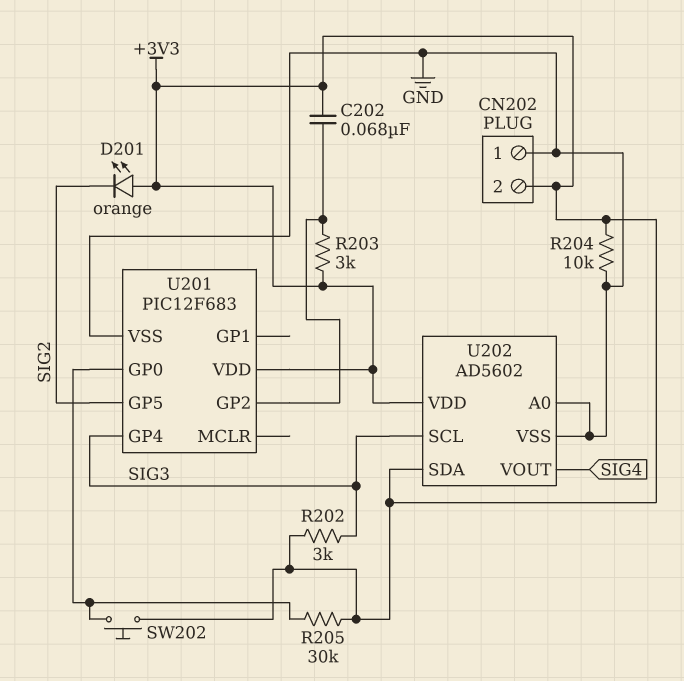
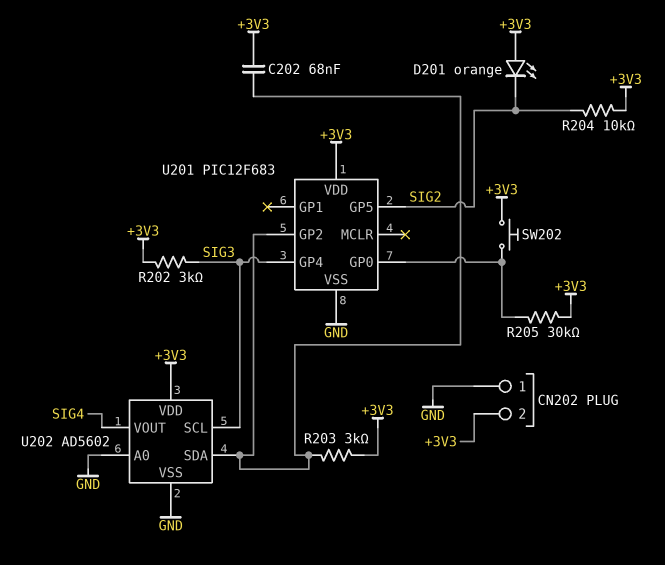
R204: 10k (+3V3, GND) -> 10k (+3V3, SIG2)
U202 pin SDA: +3V3 -> U201/GP2

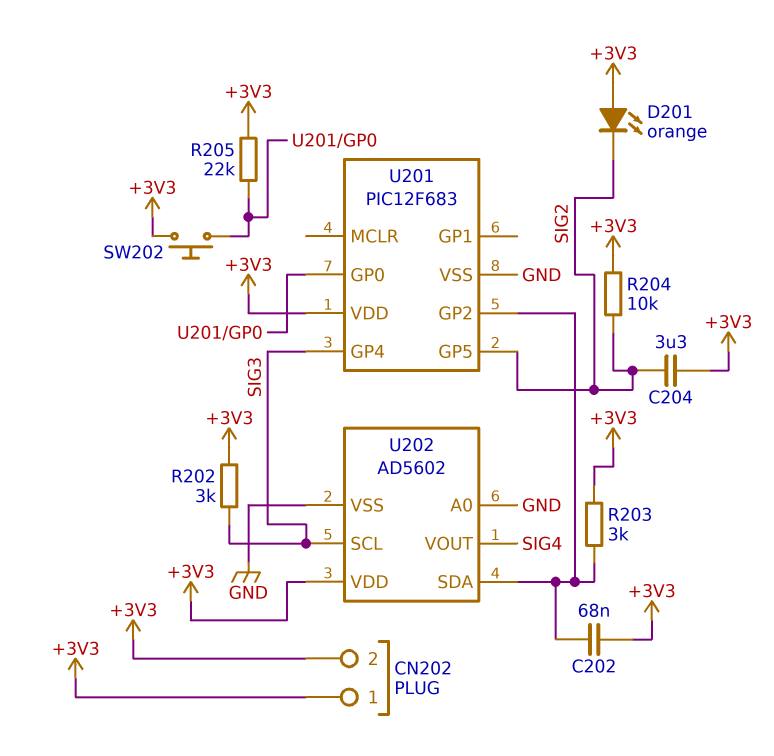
C204: none -> 3.3uF (+3V3, SIG2)
CN202 pin 1: GND -> +3V3
R205: 30k (+3V3, U201/GP0) -> 22k (+3V3, U201/GP0)

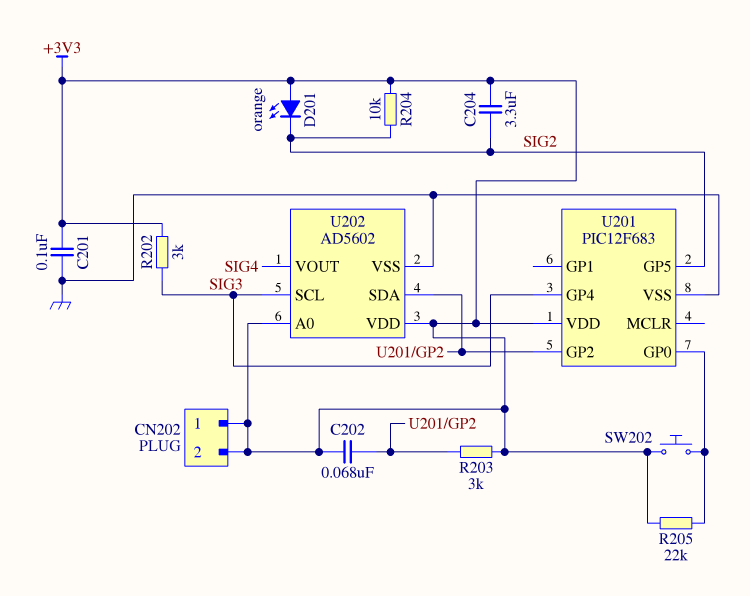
C201: none -> 100nF (+3V3, GND)
U202 pin A0: GND -> +3V3

